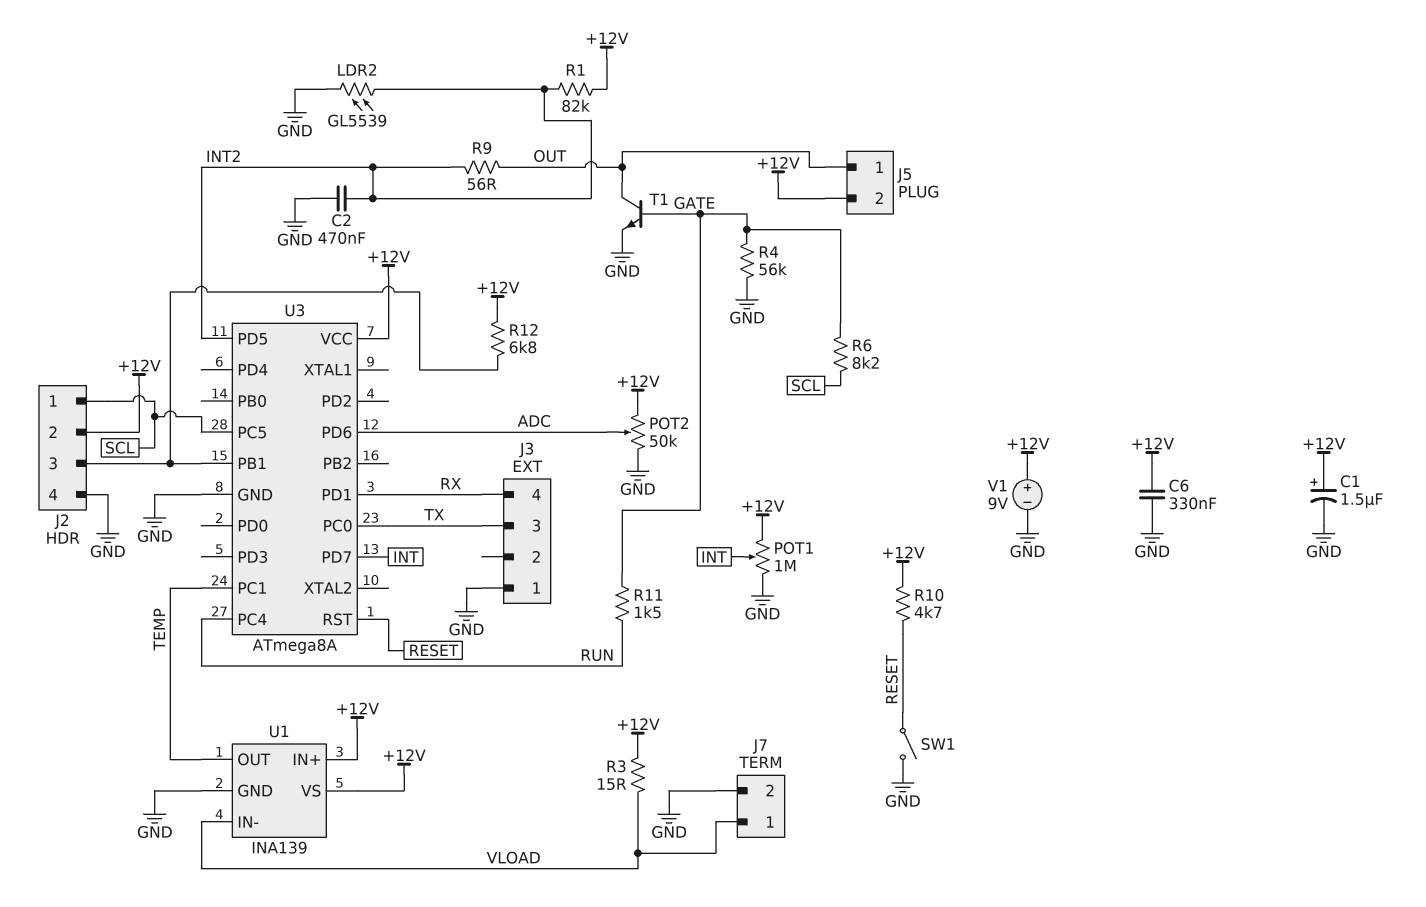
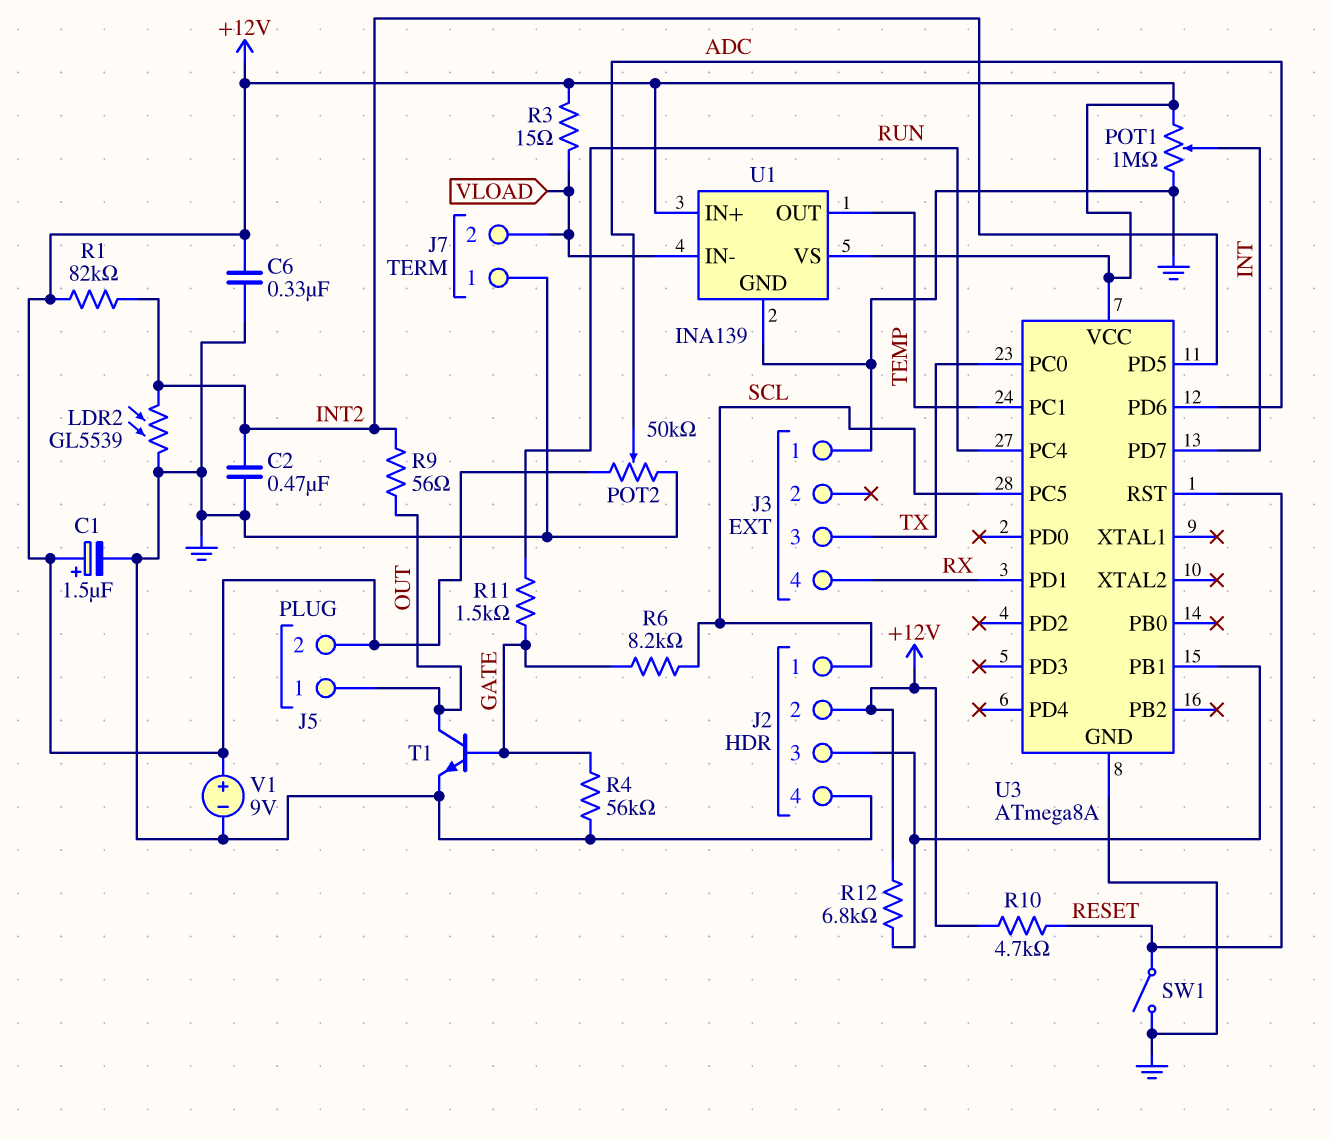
J7 pin 1: VLOAD -> GND
J7 pin 2: GND -> VLOAD

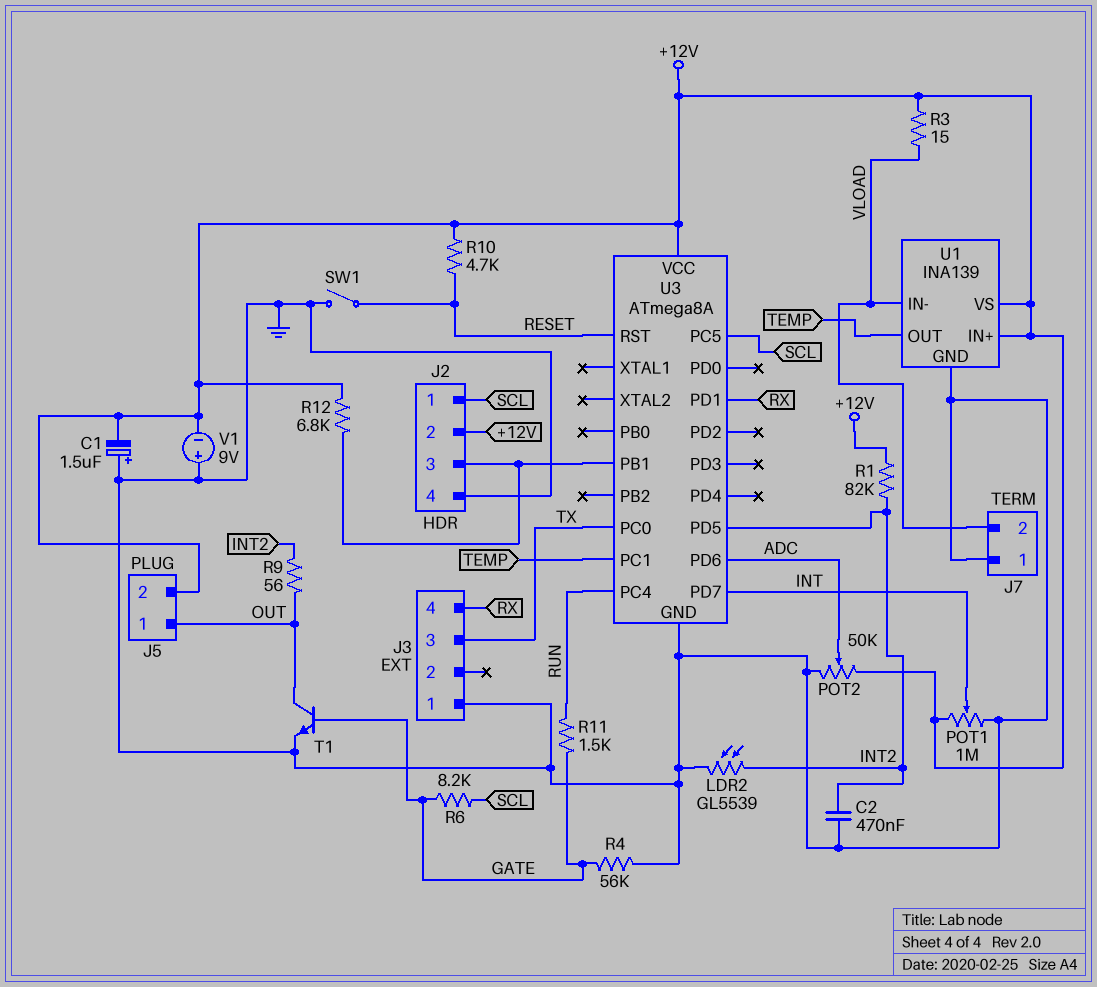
C1: 1.5uF (plus +12V, minus GND) -> 1.5uF (plus GND, minus +12V)
C6: 330nF (+12V, GND) -> none
V1: 9V (plus +12V, minus GND) -> 9V (plus GND, minus +12V)

